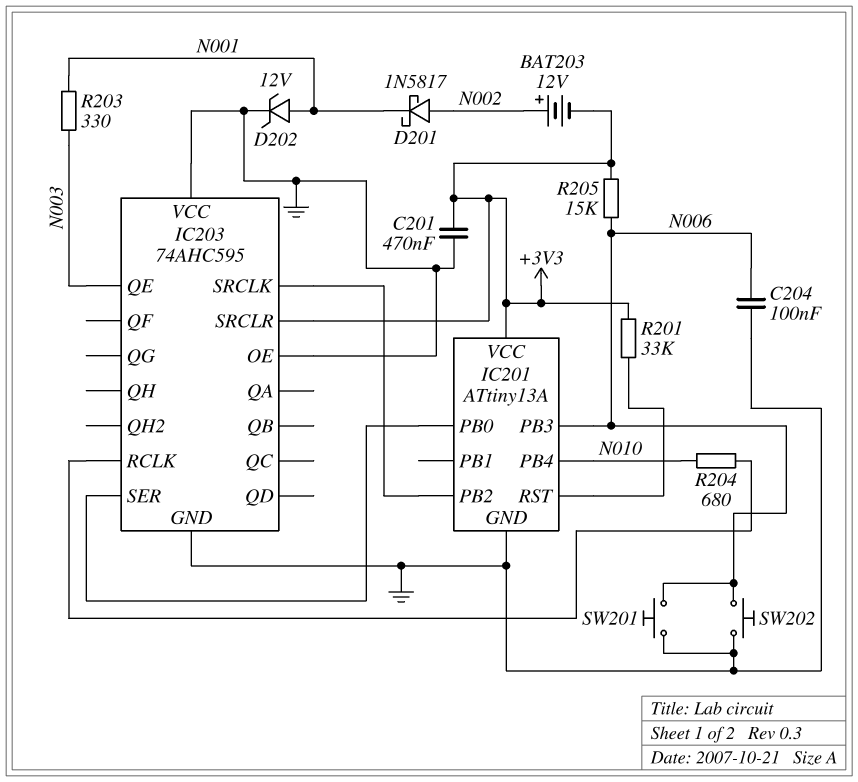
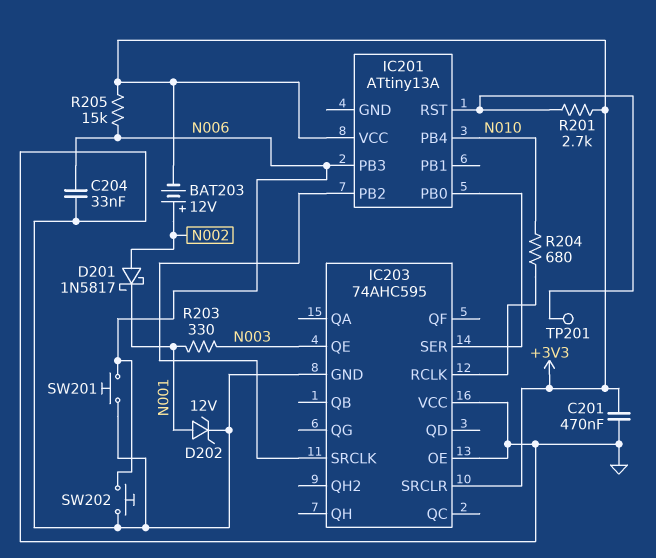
C204: 100nF (GND, N006) -> 33nF (GND, N006)
IC201 pin GND: GND -> none
R201: 33k (+3V3, IC201/RST) -> 2.7k (+3V3, IC201/RST)
TP201: none -> test point (IC201/RST)

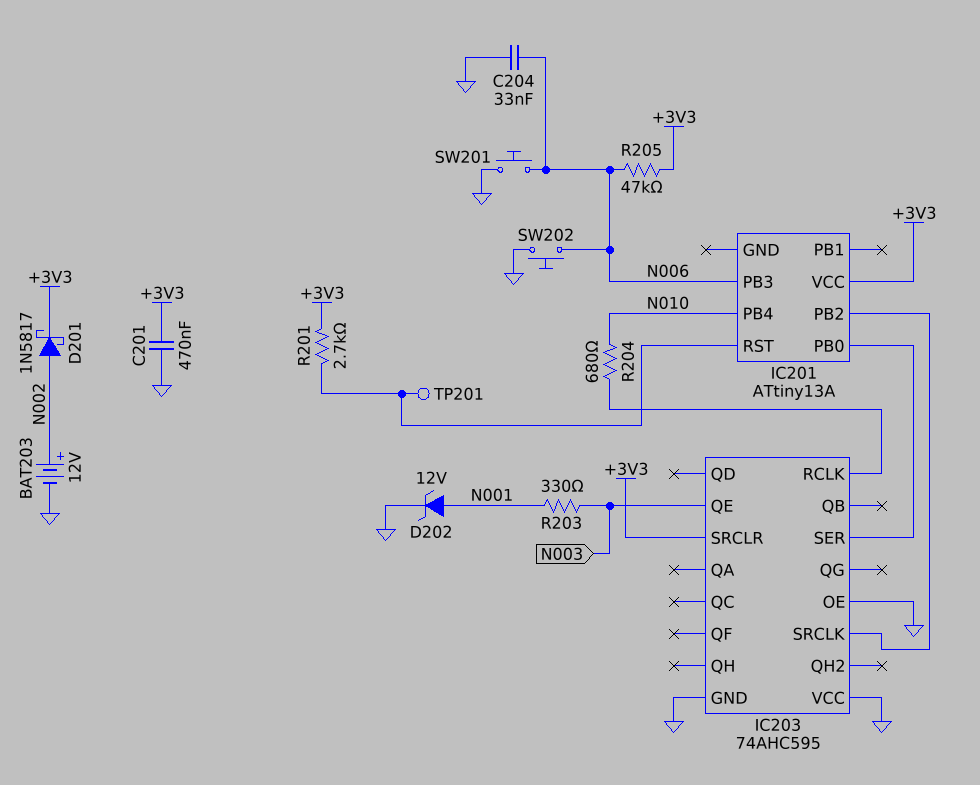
BAT203: 12V (plus N002, minus +3V3) -> 12V (plus N002, minus GND)
D201: schottky 1N5817 (A N002, K N001) -> schottky 1N5817 (A N002, K +3V3)
R205: 15k (+3V3, N006) -> 47k (+3V3, N006)

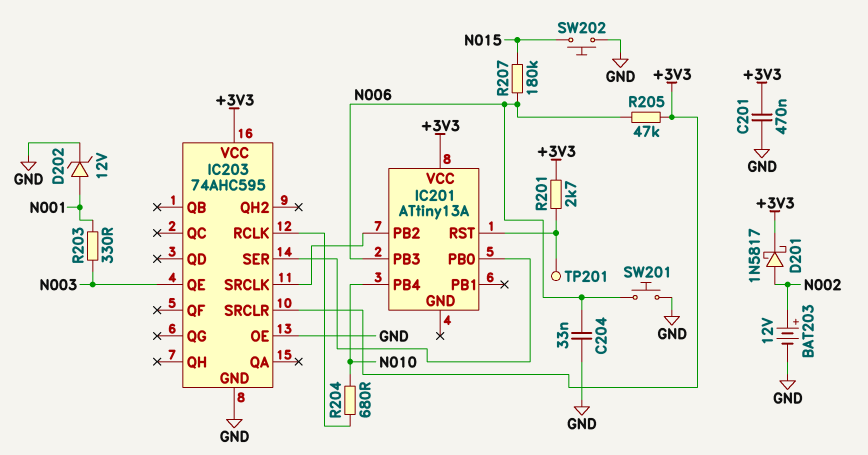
IC203 pin VCC: GND -> +3V3
R207: none -> 180k (N006, N015)
SW202: button (GND, N006) -> button (GND, N015)

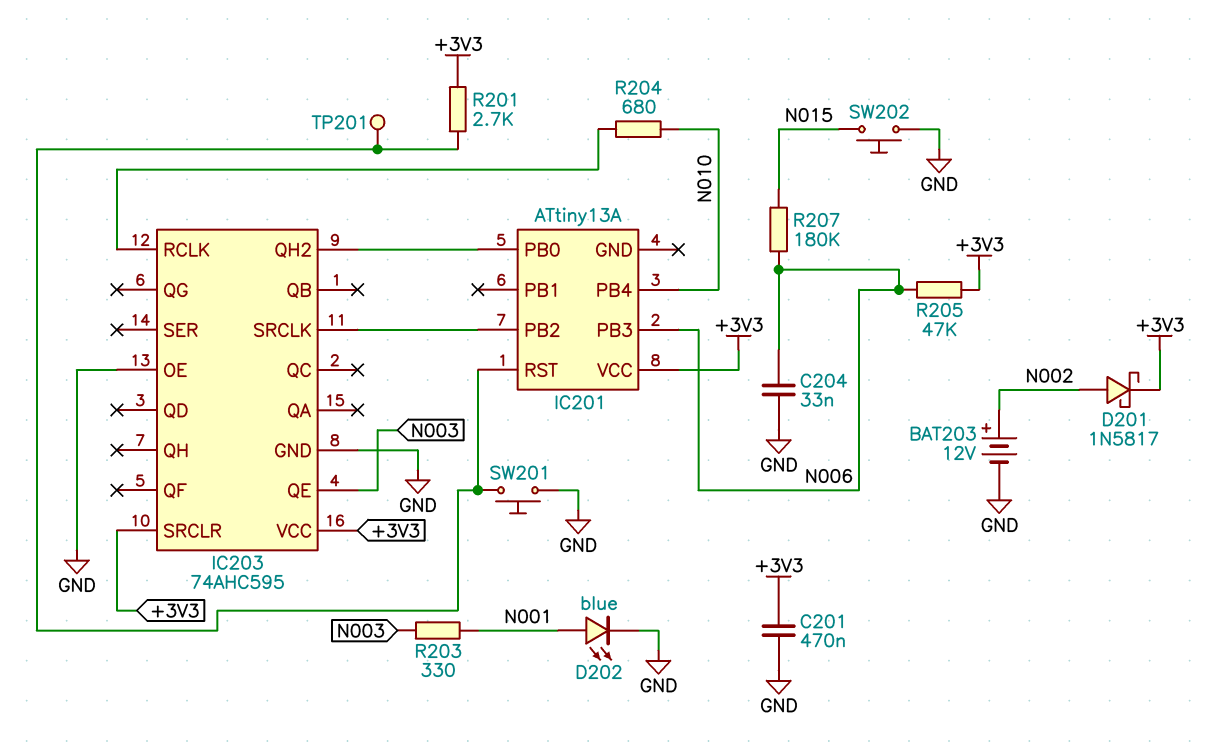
D202: zener 12V (A N001, K GND) -> LED blue (A N001, K GND)
IC203 pin QH2: none -> IC201/PB0
IC203 pin SER: IC201/PB0 -> none
SW201: button (GND, N006) -> button (GND, IC201/RST)

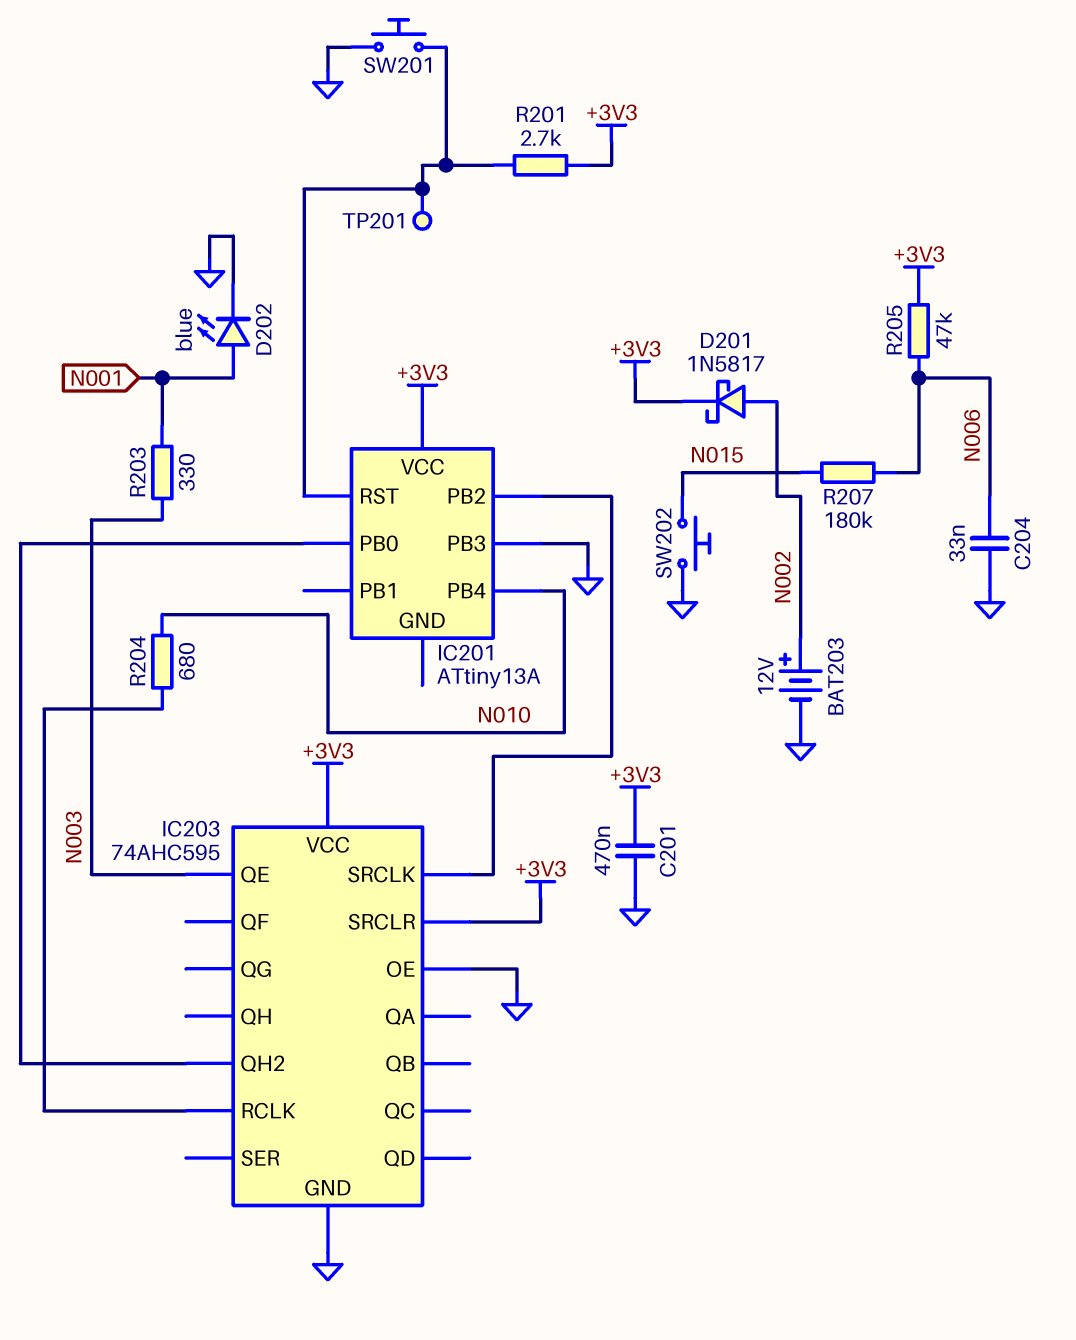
IC201 pin PB3: N006 -> GND

